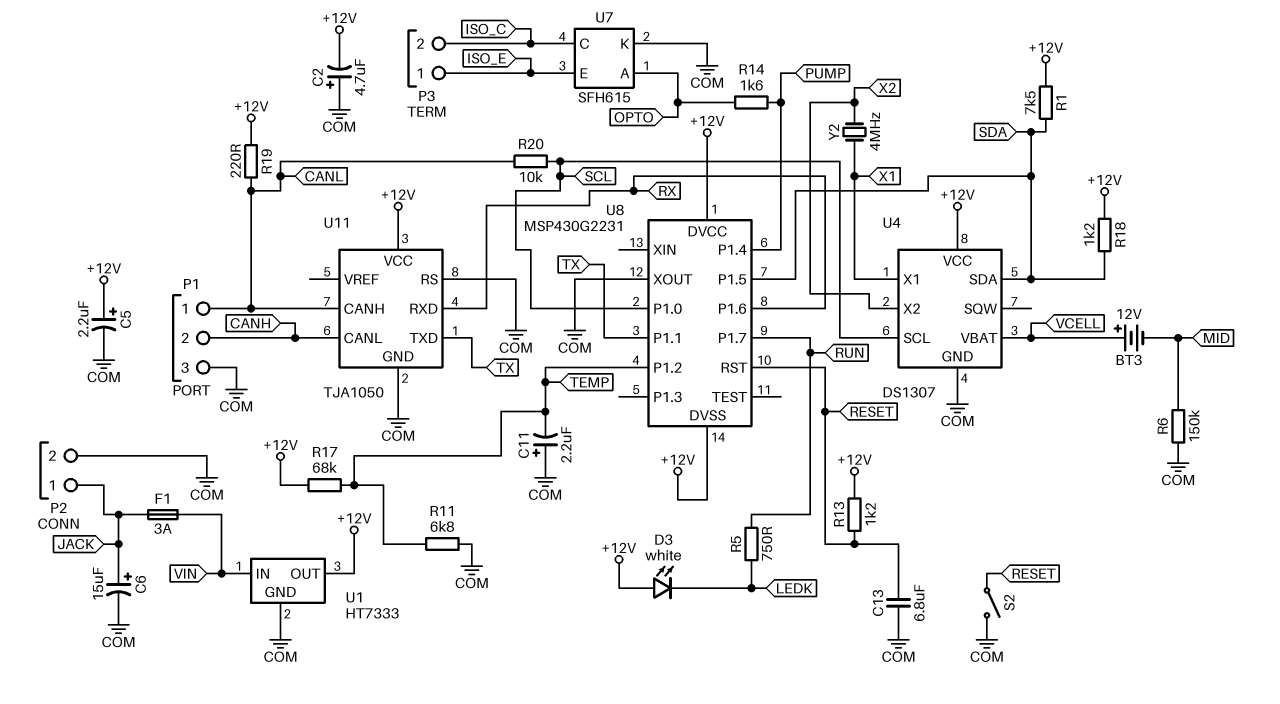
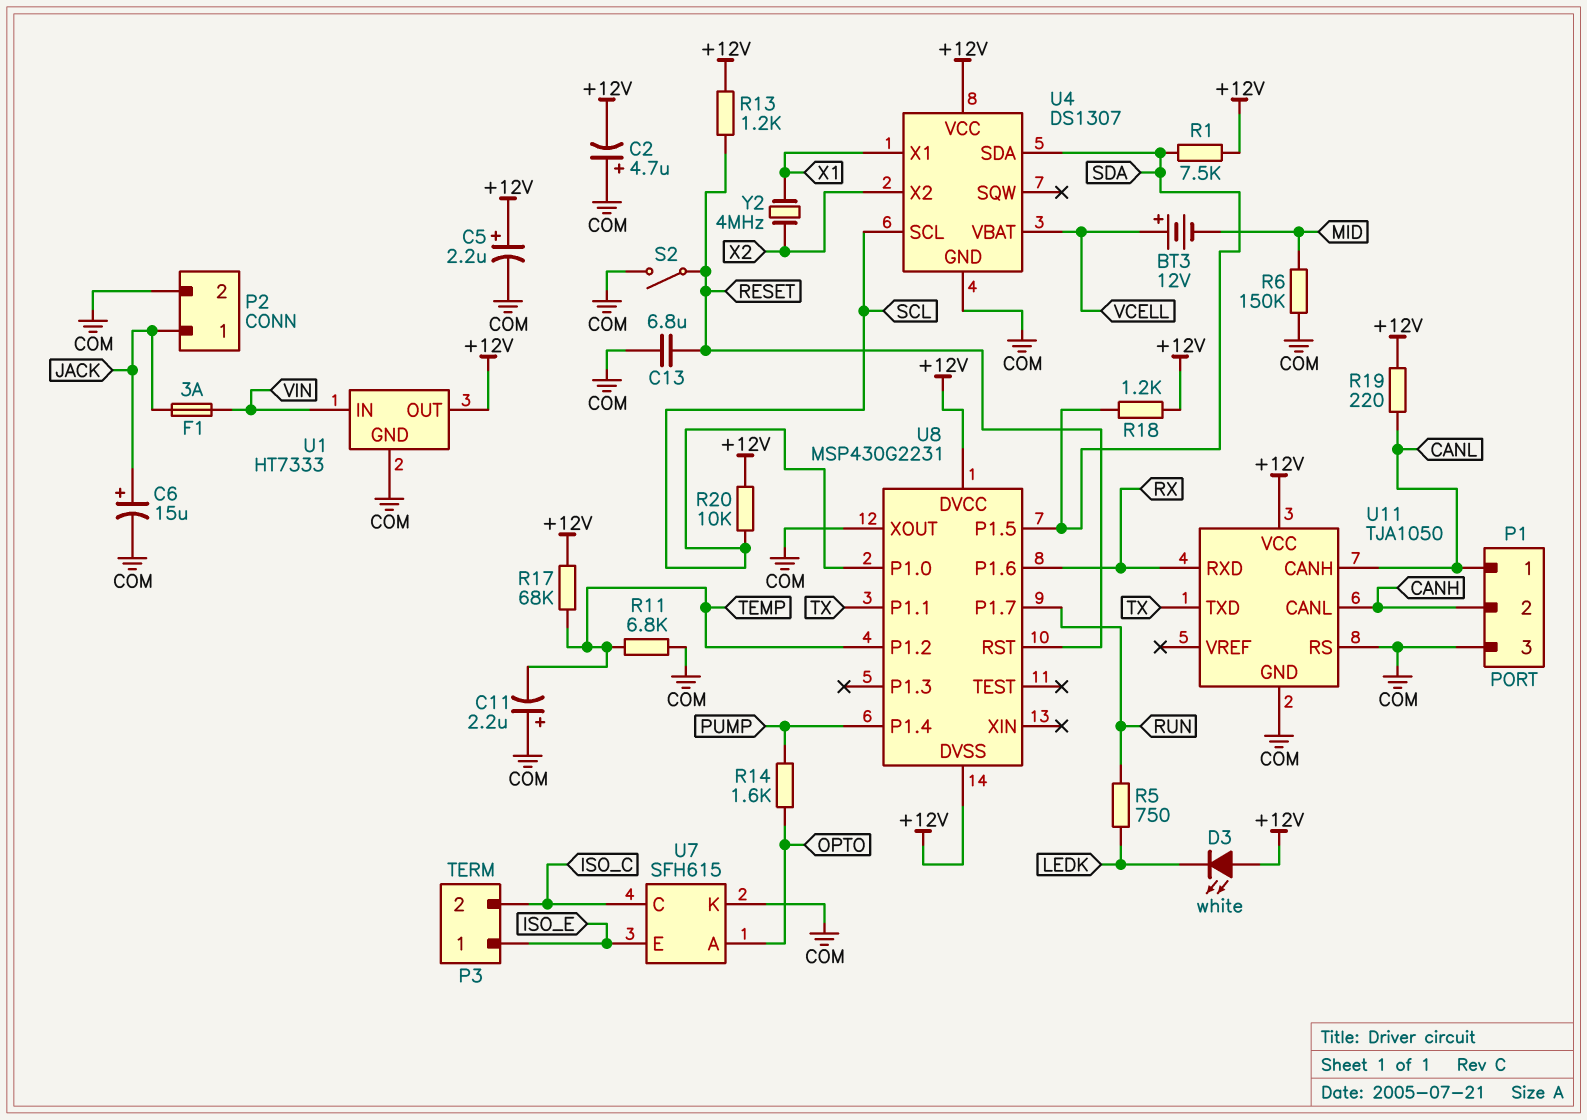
R20: 10k (CANL, SCL) -> 10k (+12V, SCL)

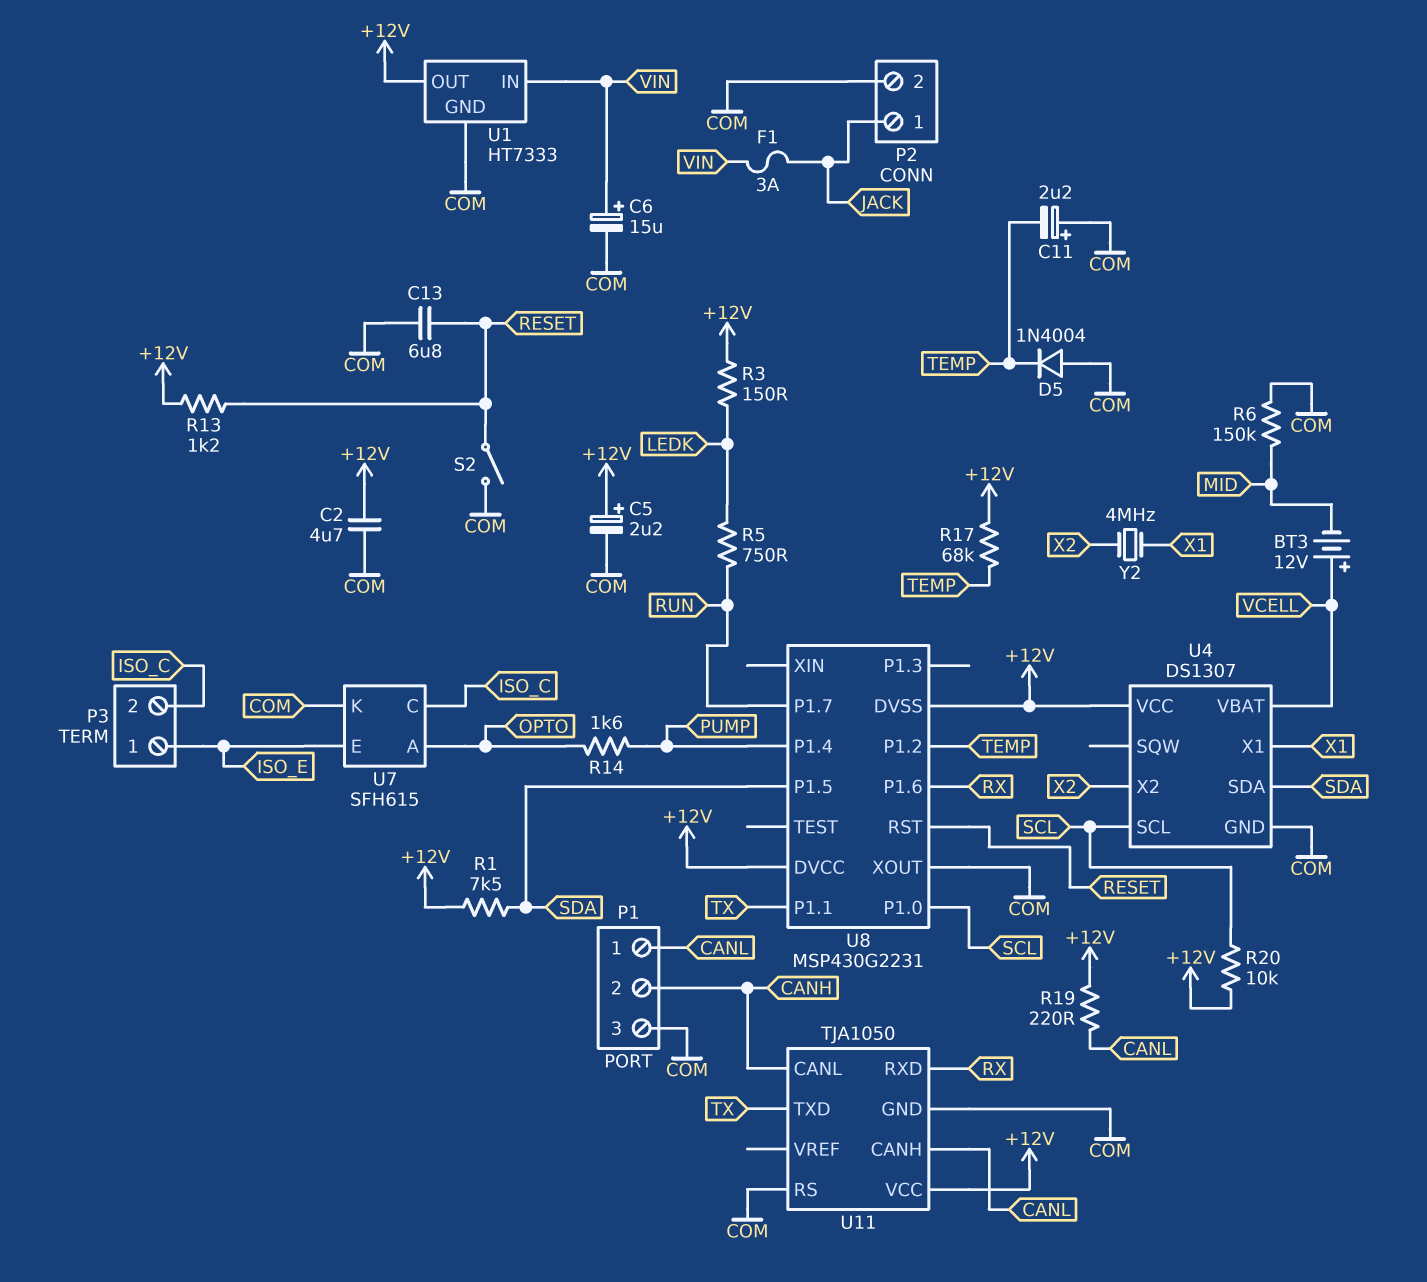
C2: 4.7uF (plus COM, minus +12V) -> 4.7uF (+12V, COM)
C6: 15uF (plus JACK, minus COM) -> 15uF (plus VIN, minus COM)
D3: LED white (A +12V, K LEDK) -> none
D5: none -> diode 1N4004 (A COM, K TEMP)
R3: none -> 150 (+12V, LEDK)
R11: 6.8k (COM, TEMP) -> none
R18: 1.2k (+12V, SDA) -> none

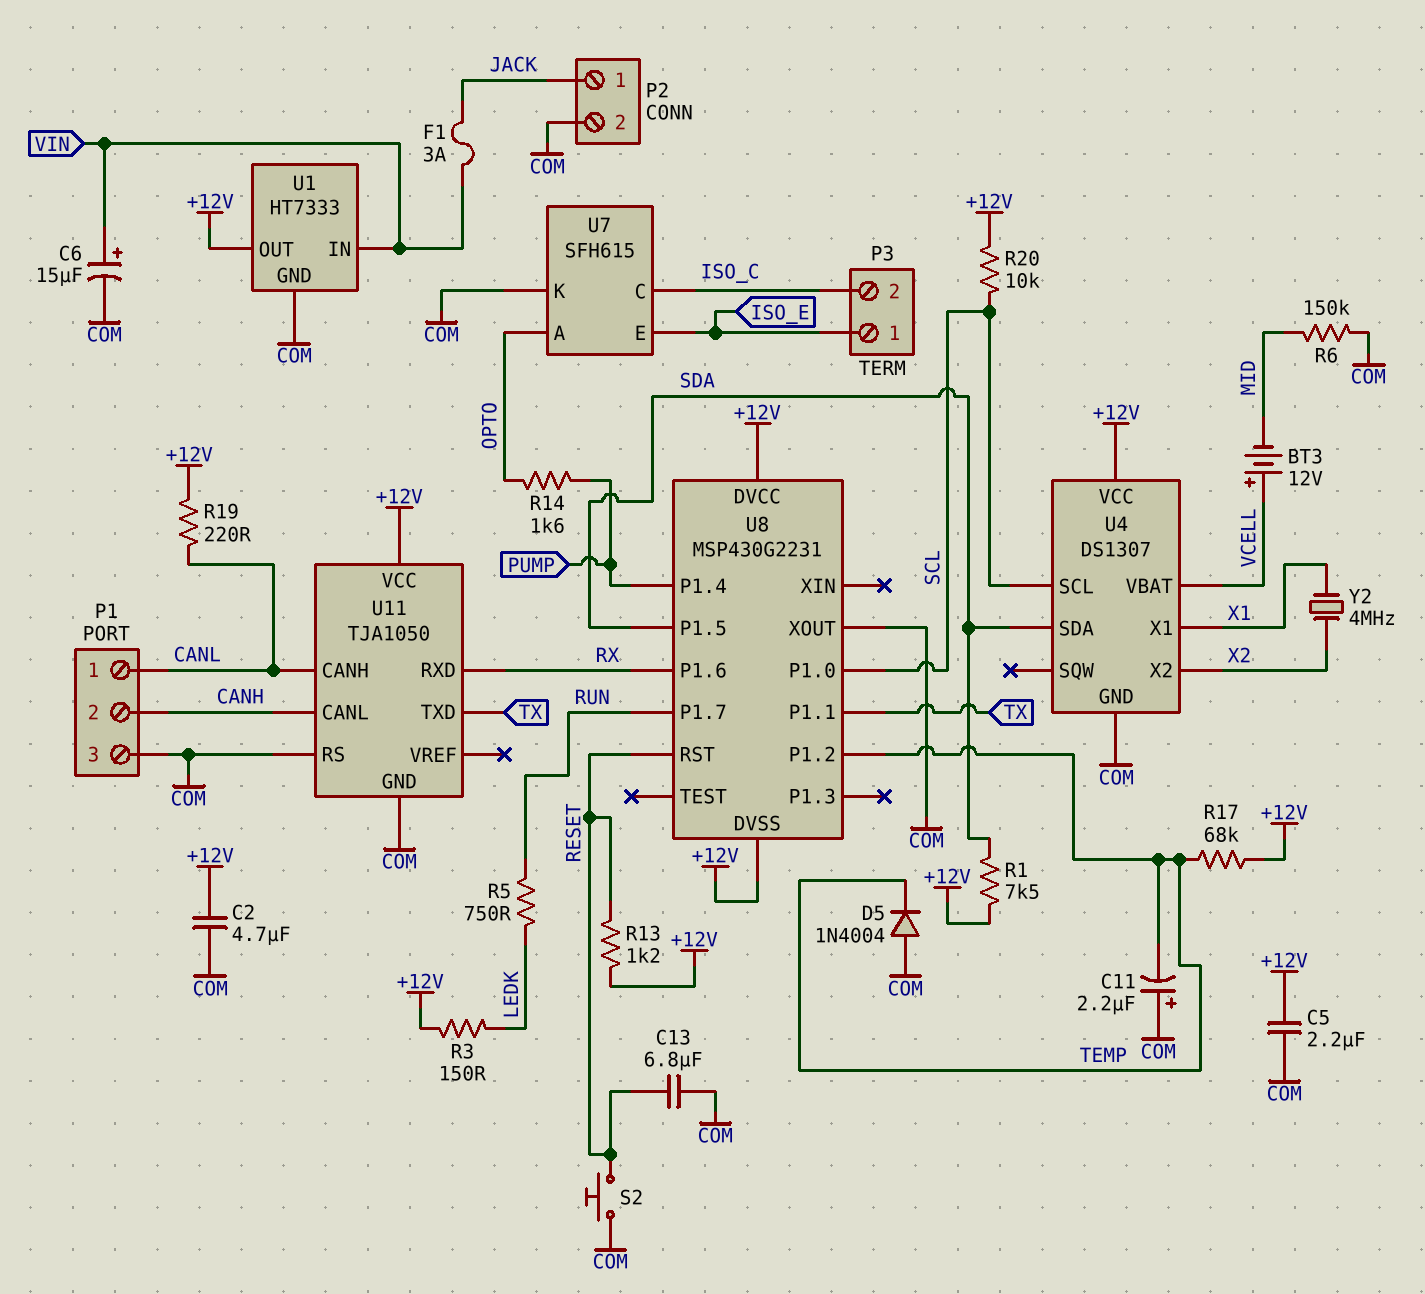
C5: 2.2uF (plus +12V, minus COM) -> 2.2uF (+12V, COM)
S2: switch (COM, RESET) -> button (COM, RESET)

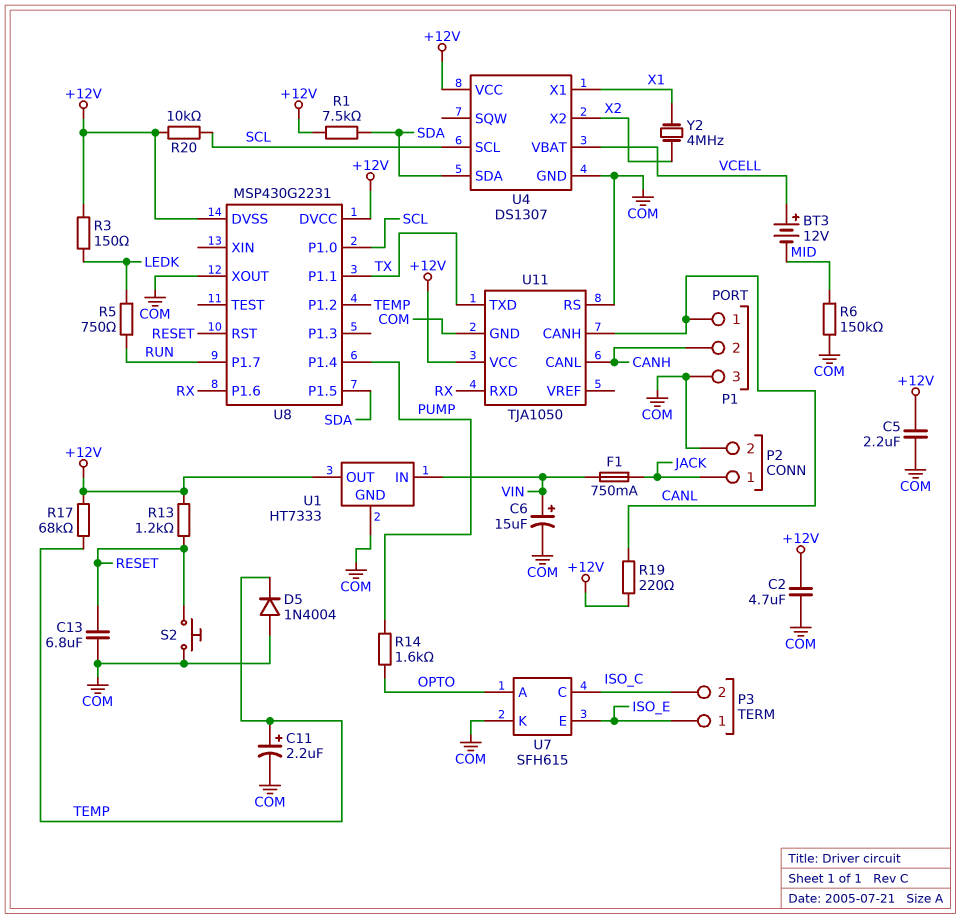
C11: 2.2uF (plus COM, minus TEMP) -> 2.2uF (plus TEMP, minus COM)
F1: 3A (JACK, VIN) -> 750mA (JACK, VIN)

